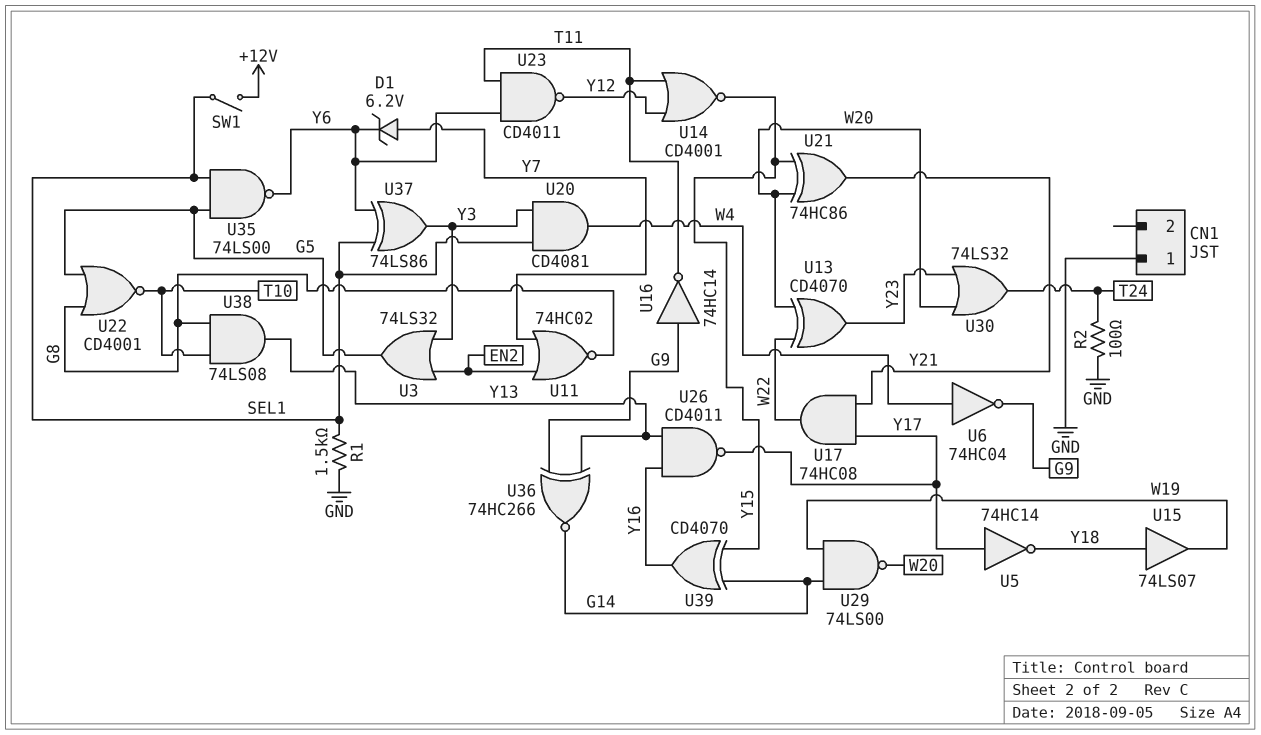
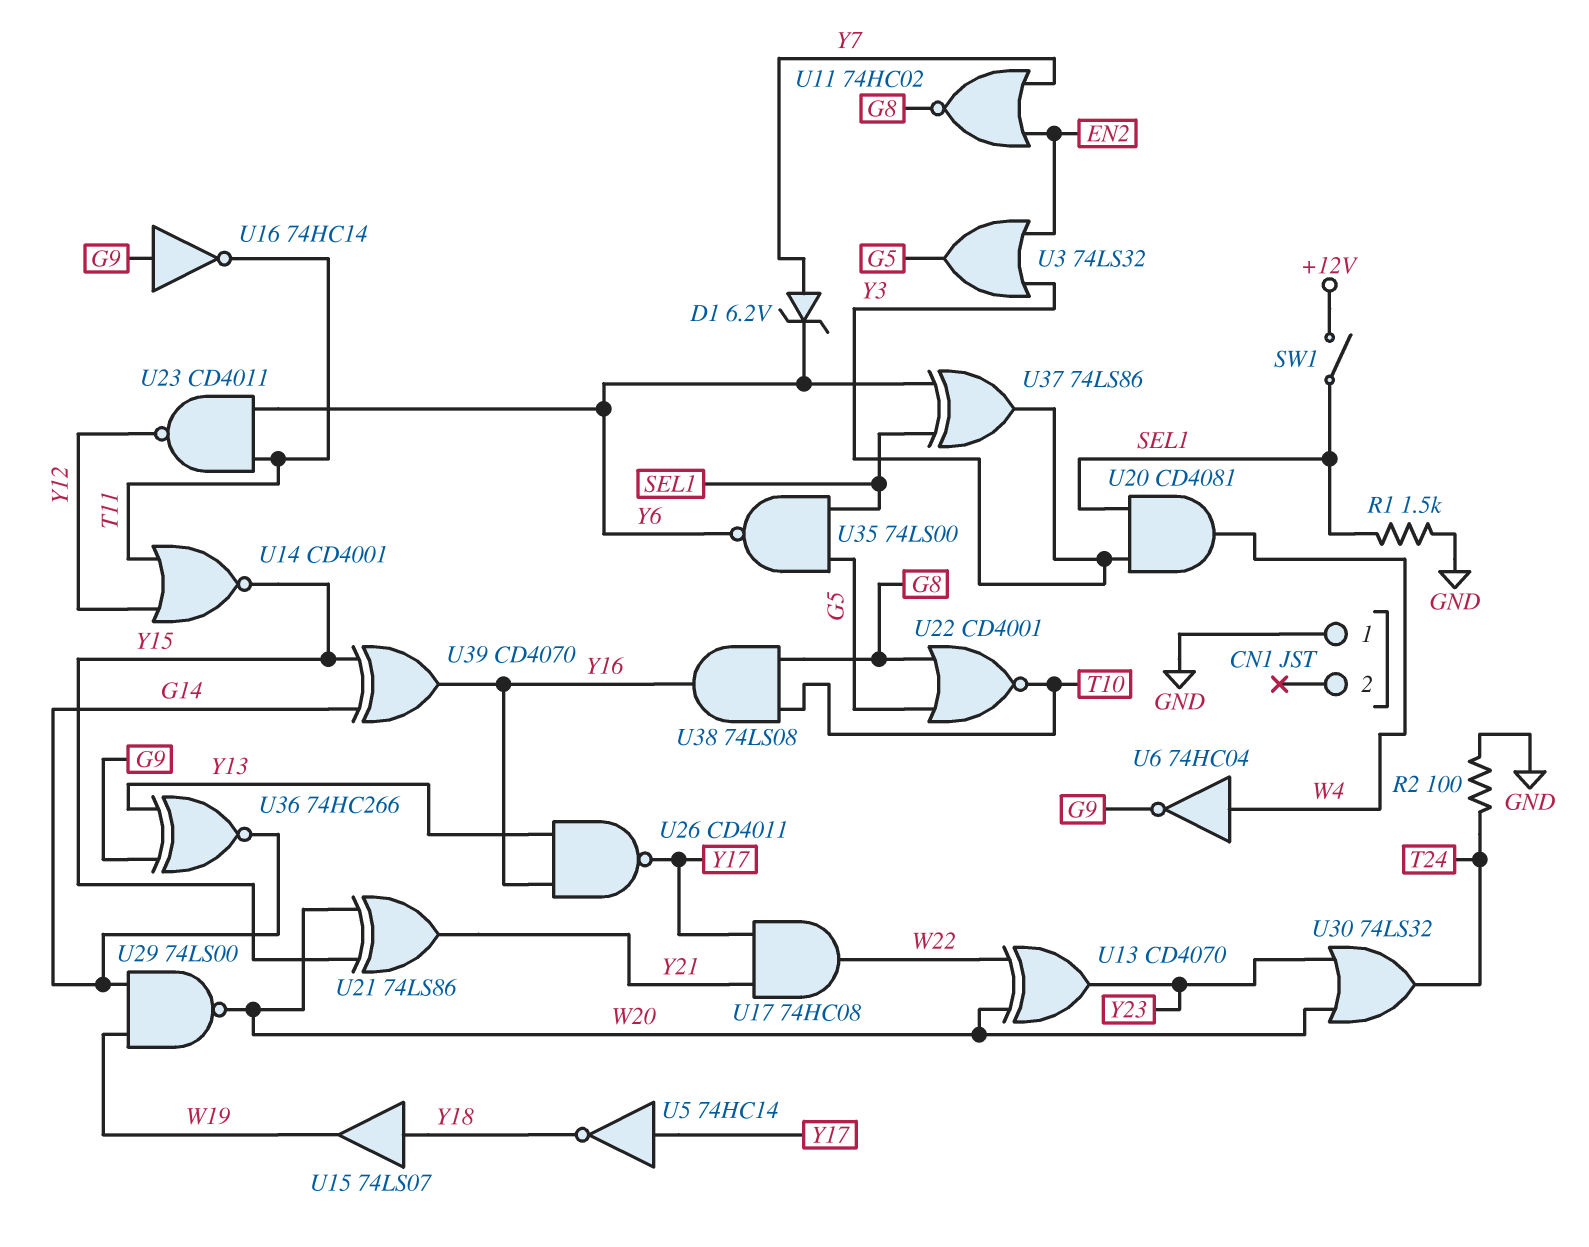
U21: XOR 74HC86 (in W20, in Y15, out Y21) -> XOR 74LS86 (in W20, in Y15, out Y21)
U38: AND 74LS08 (in G8, in T10, out Y13) -> AND 74LS08 (in G8, in T10, out Y16)

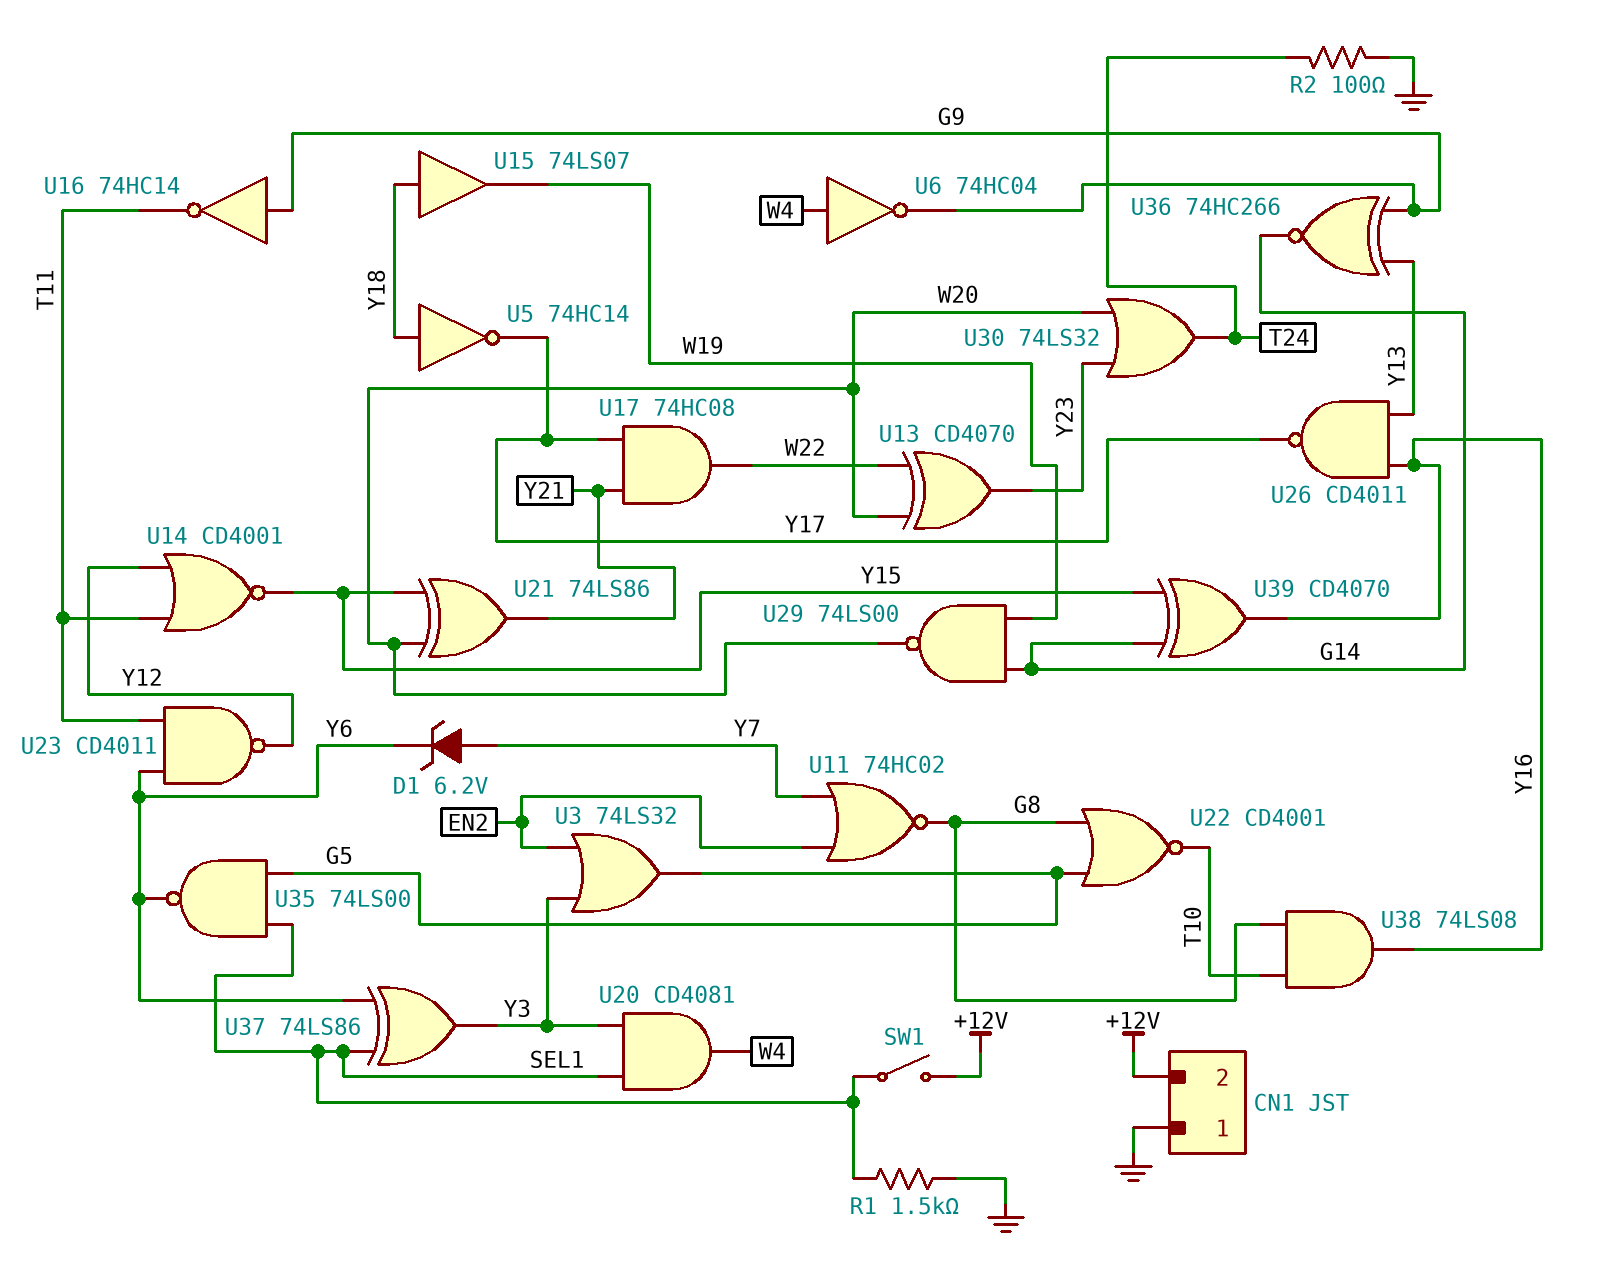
CN1 pin 2: none -> +12V
U5: NOT 74HC14 (in Y17, out Y18) -> NOT 74HC14 (in Y18, out Y17)

